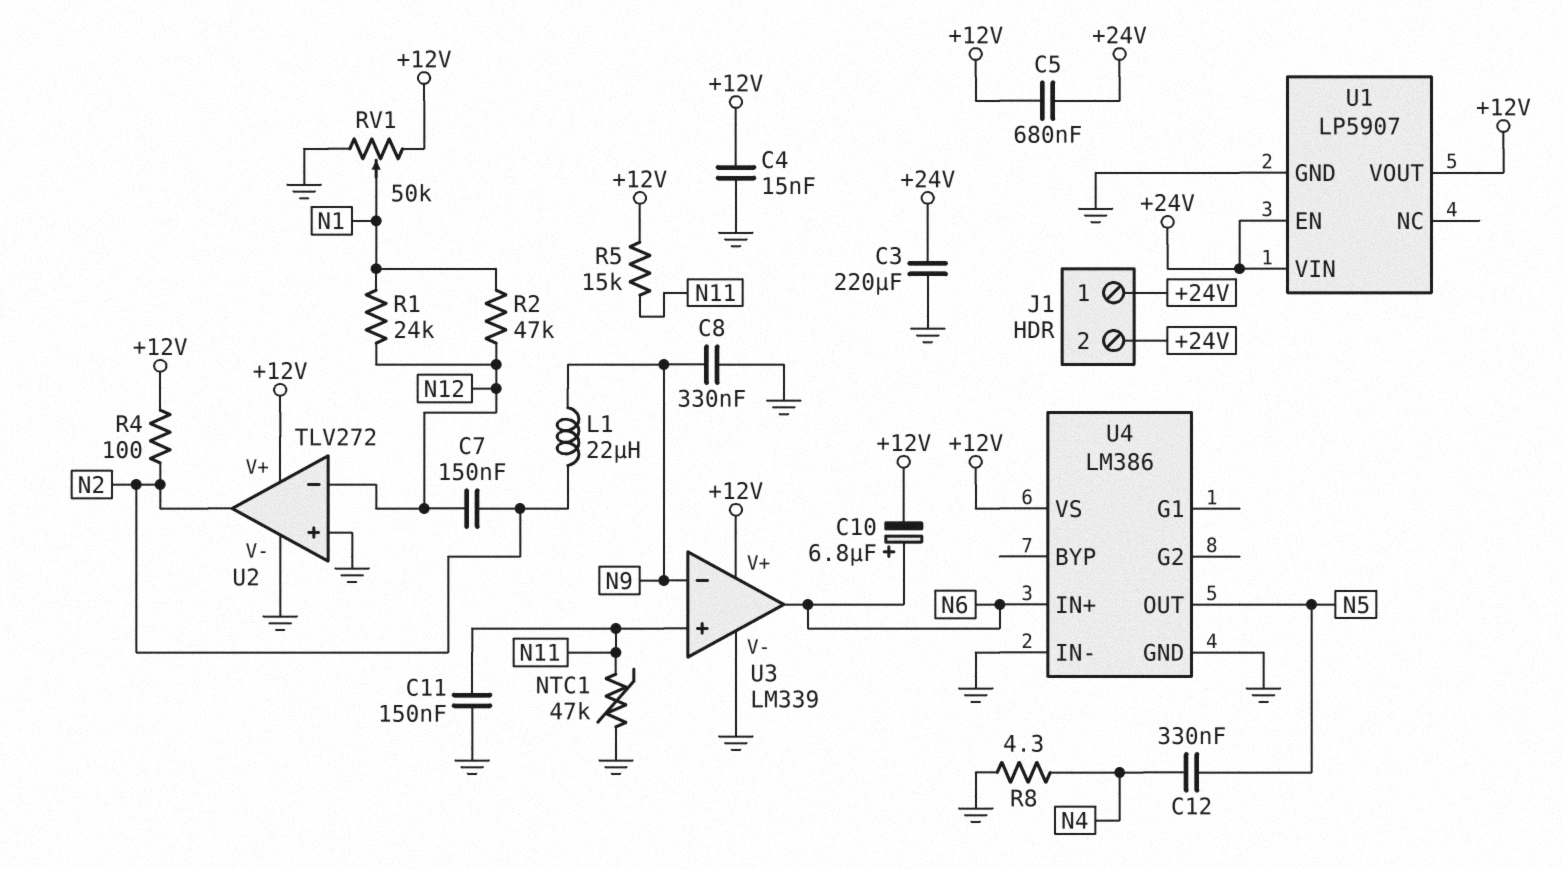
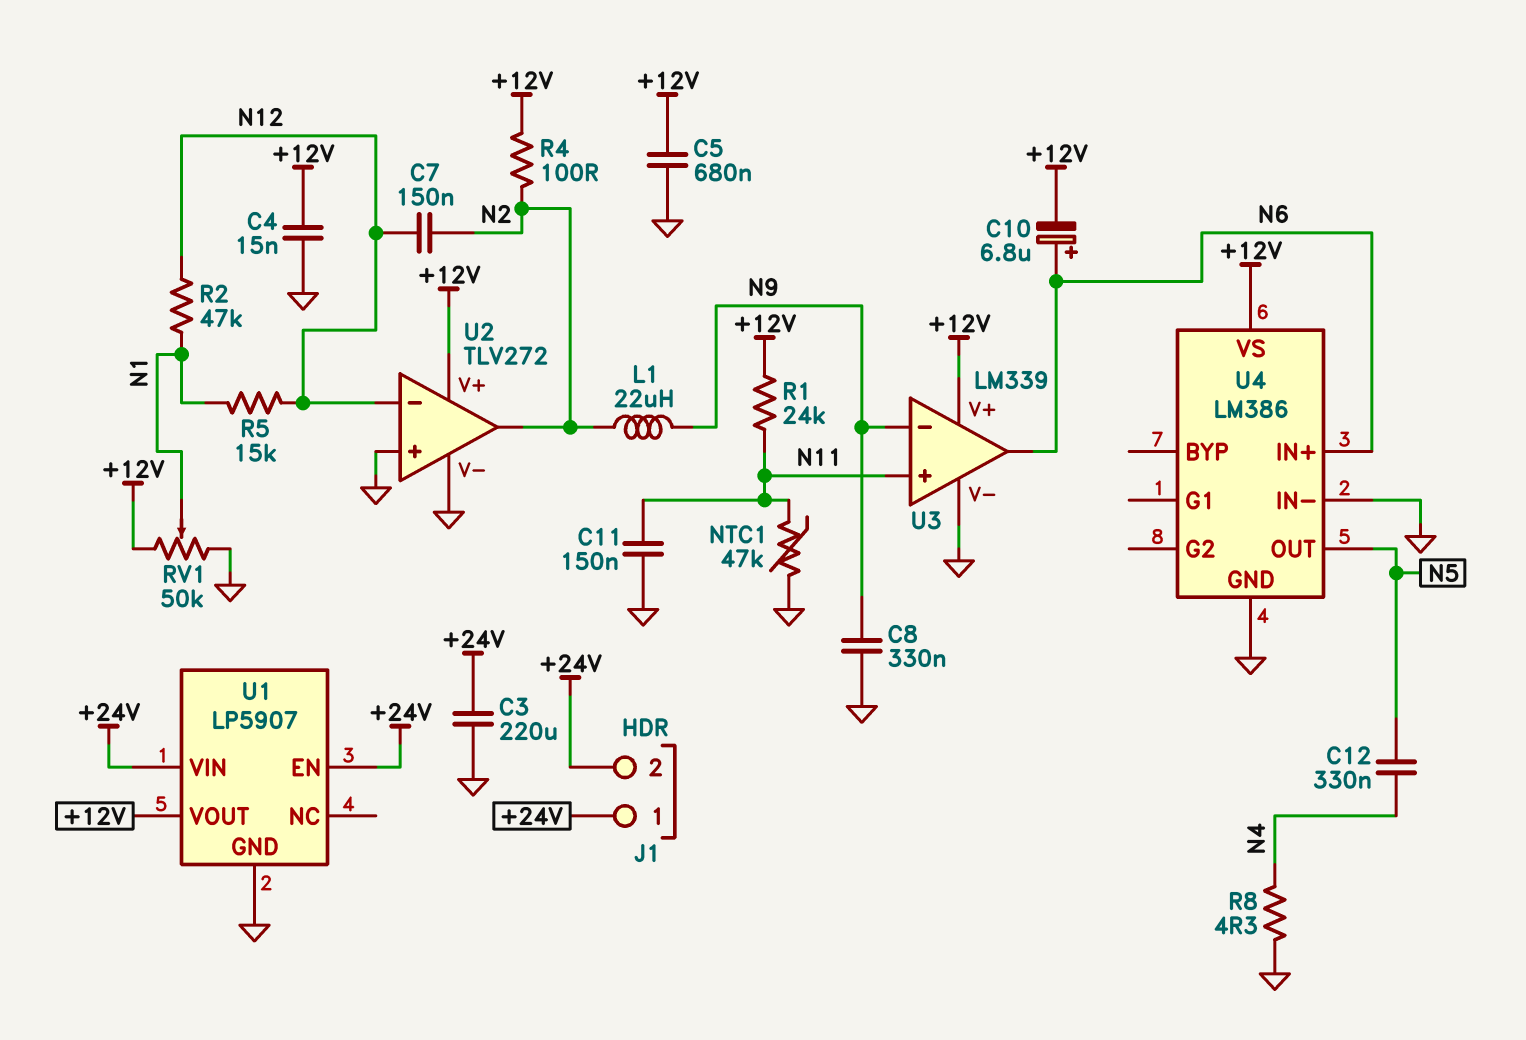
C5: 680nF (+12V, +24V) -> 680nF (+12V, GND)
R1: 24k (N1, N12) -> 24k (+12V, N11)
R5: 15k (+12V, N11) -> 15k (N1, N12)

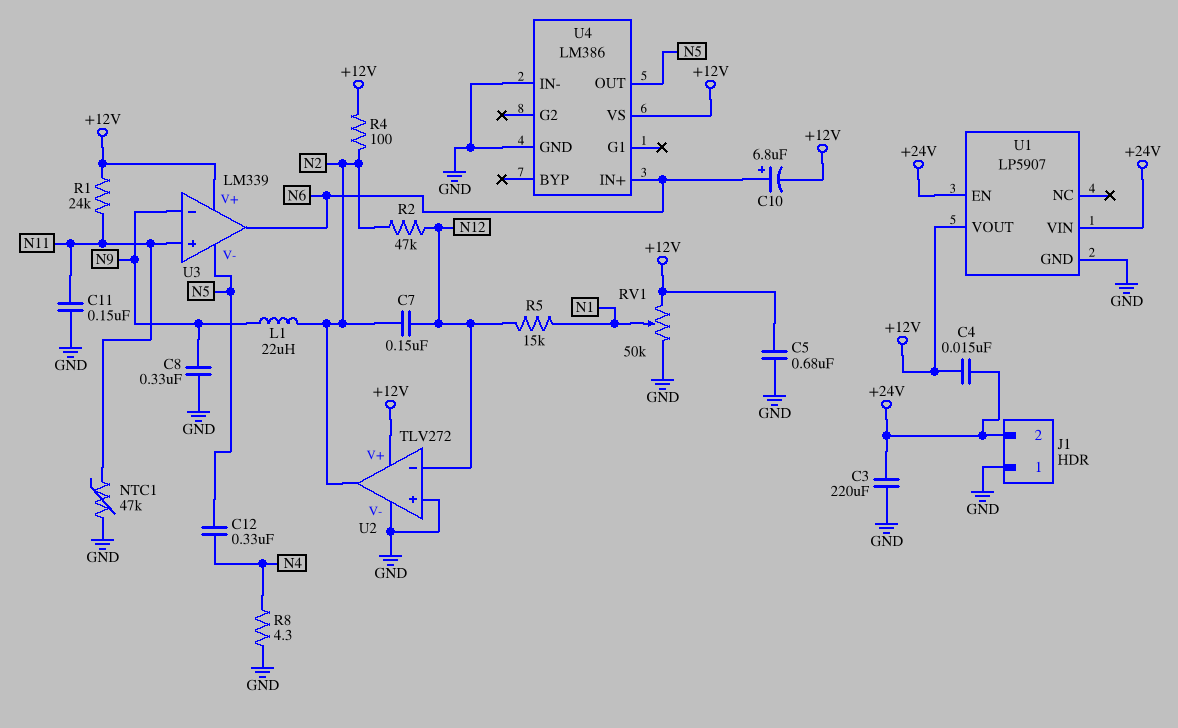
C4: 15nF (+12V, GND) -> 15nF (+12V, +24V)
J1 pin 1: +24V -> GND
R2: 47k (N1, N12) -> 47k (N2, N12)
U3 pin V-: GND -> N5

